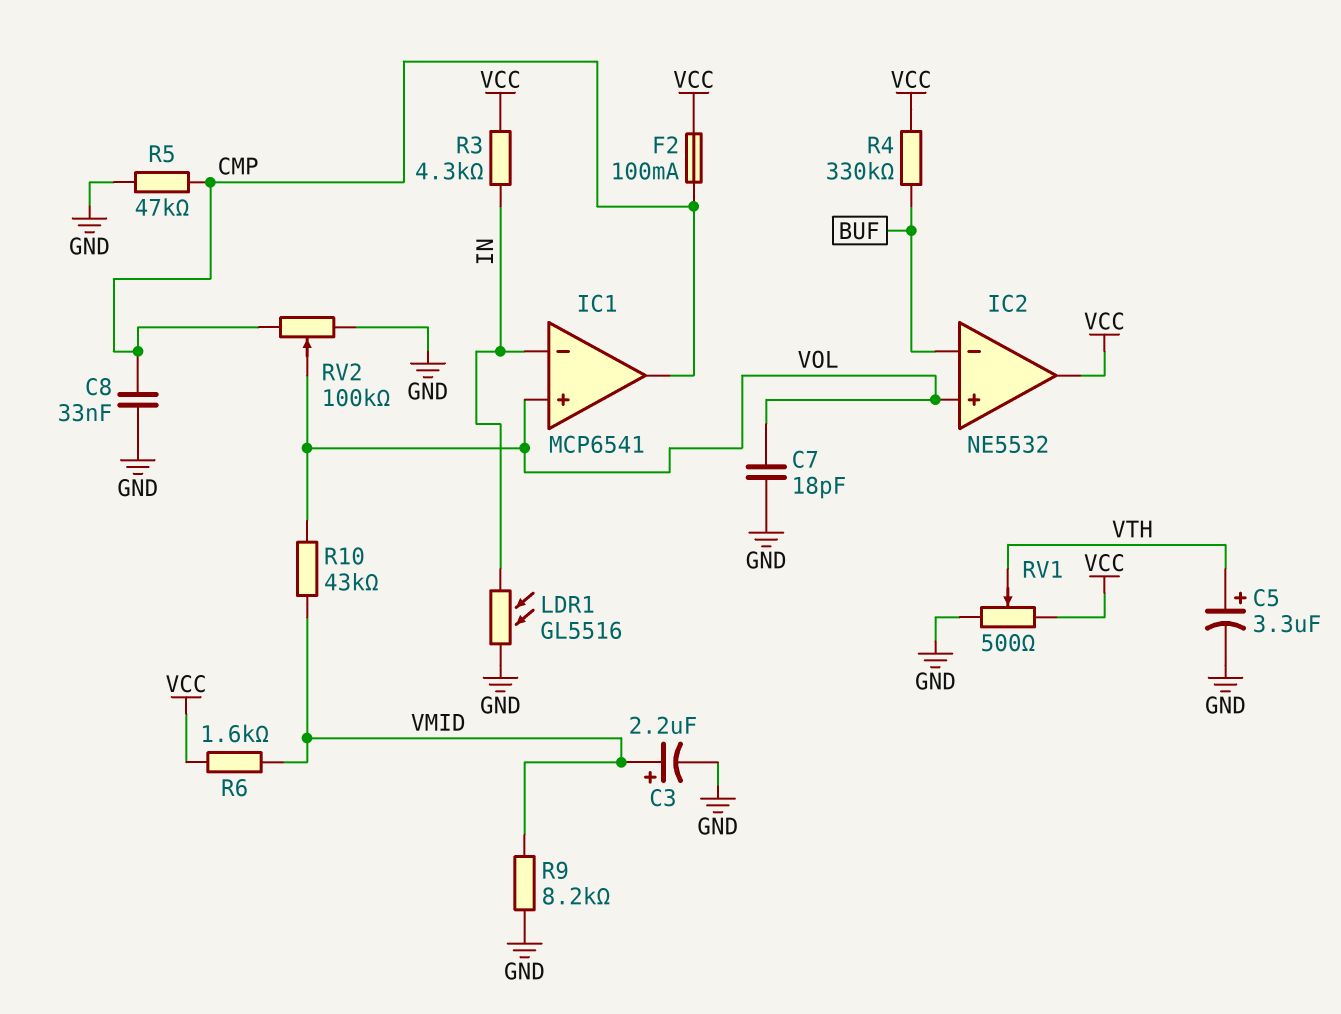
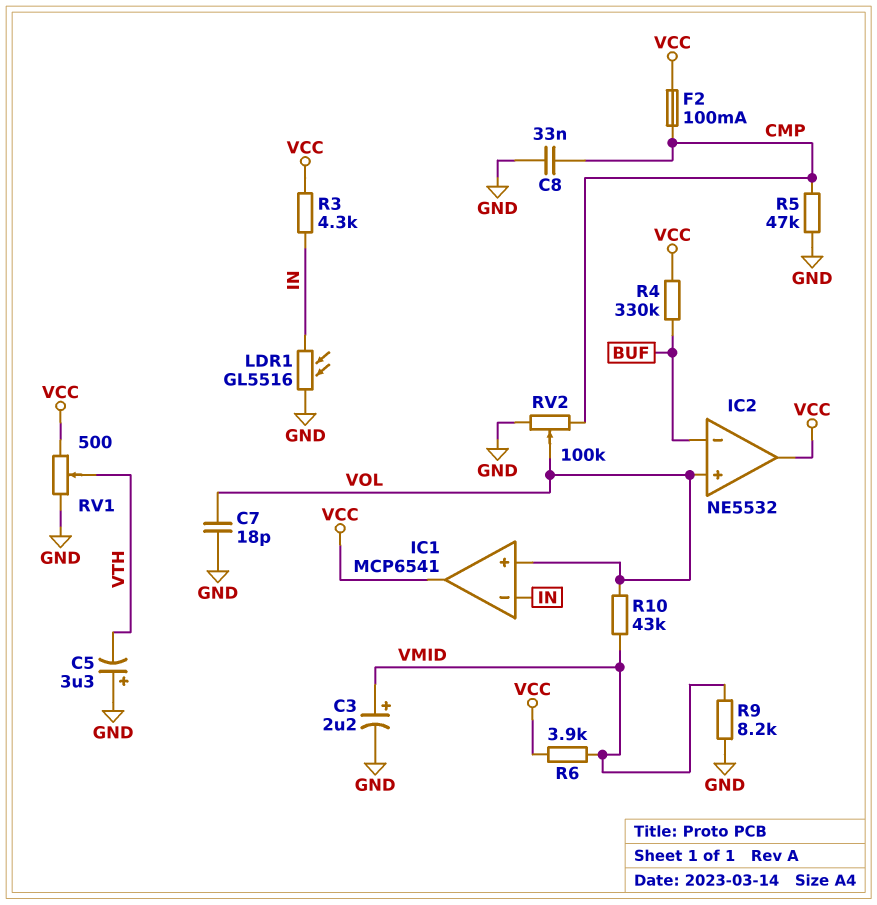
C5: 3.3uF (plus VTH, minus GND) -> 3.3uF (plus GND, minus VTH)
IC1 pin out: CMP -> VCC
R6: 1.6k (VCC, VMID) -> 3.9k (VCC, VMID)

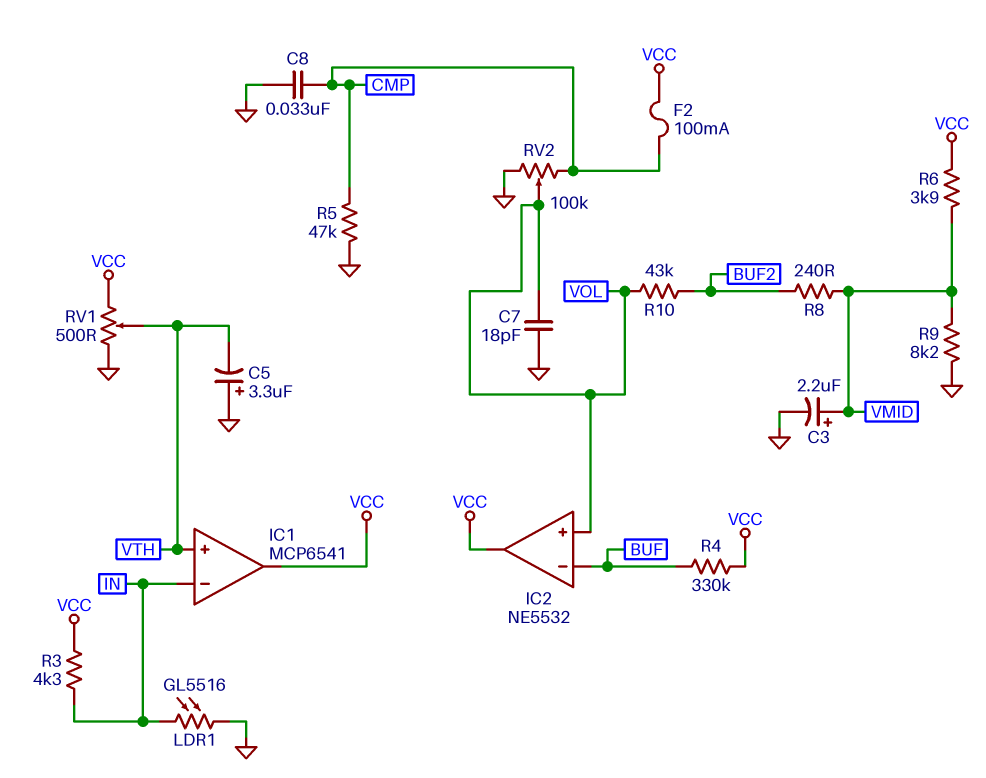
IC1 pin in+: VOL -> VTH
R8: none -> 240 (BUF2, VMID)
R10: 43k (VMID, VOL) -> 43k (BUF2, VOL)

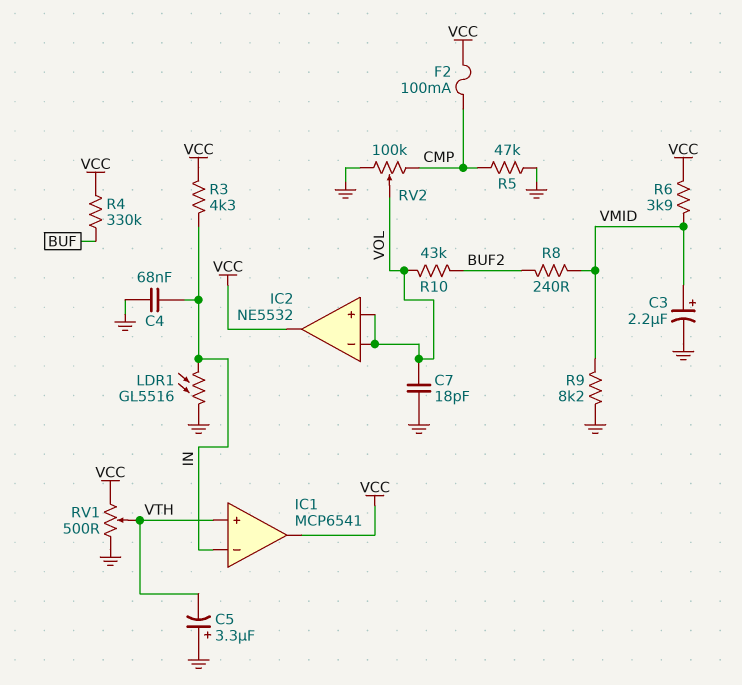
C4: none -> 68nF (GND, IN)
C8: 33nF (CMP, GND) -> none
IC2 pin in-: BUF -> VOL

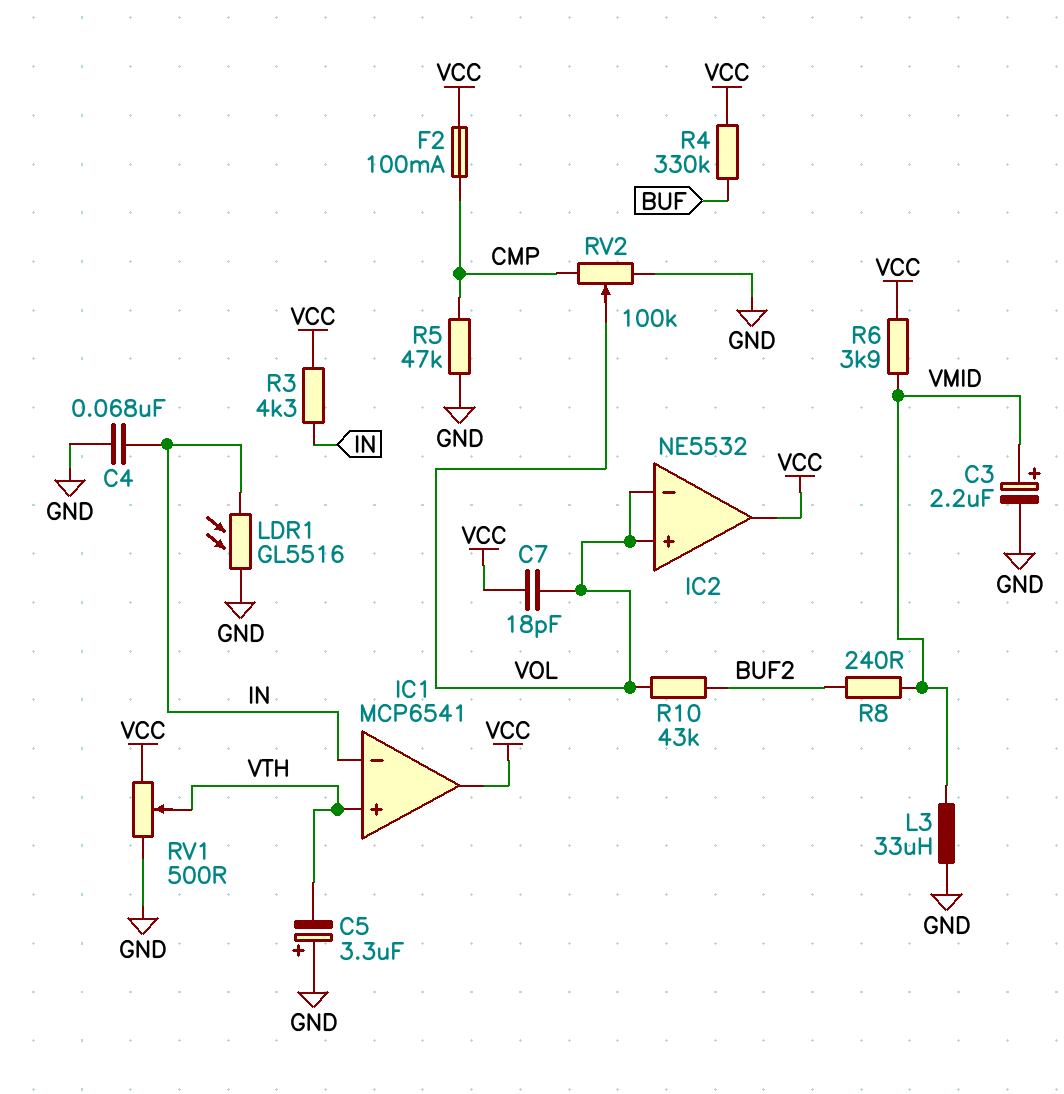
C7: 18pF (GND, VOL) -> 18pF (VCC, VOL)
L3: none -> 33uH (GND, VMID)
R9: 8.2k (GND, VMID) -> none

